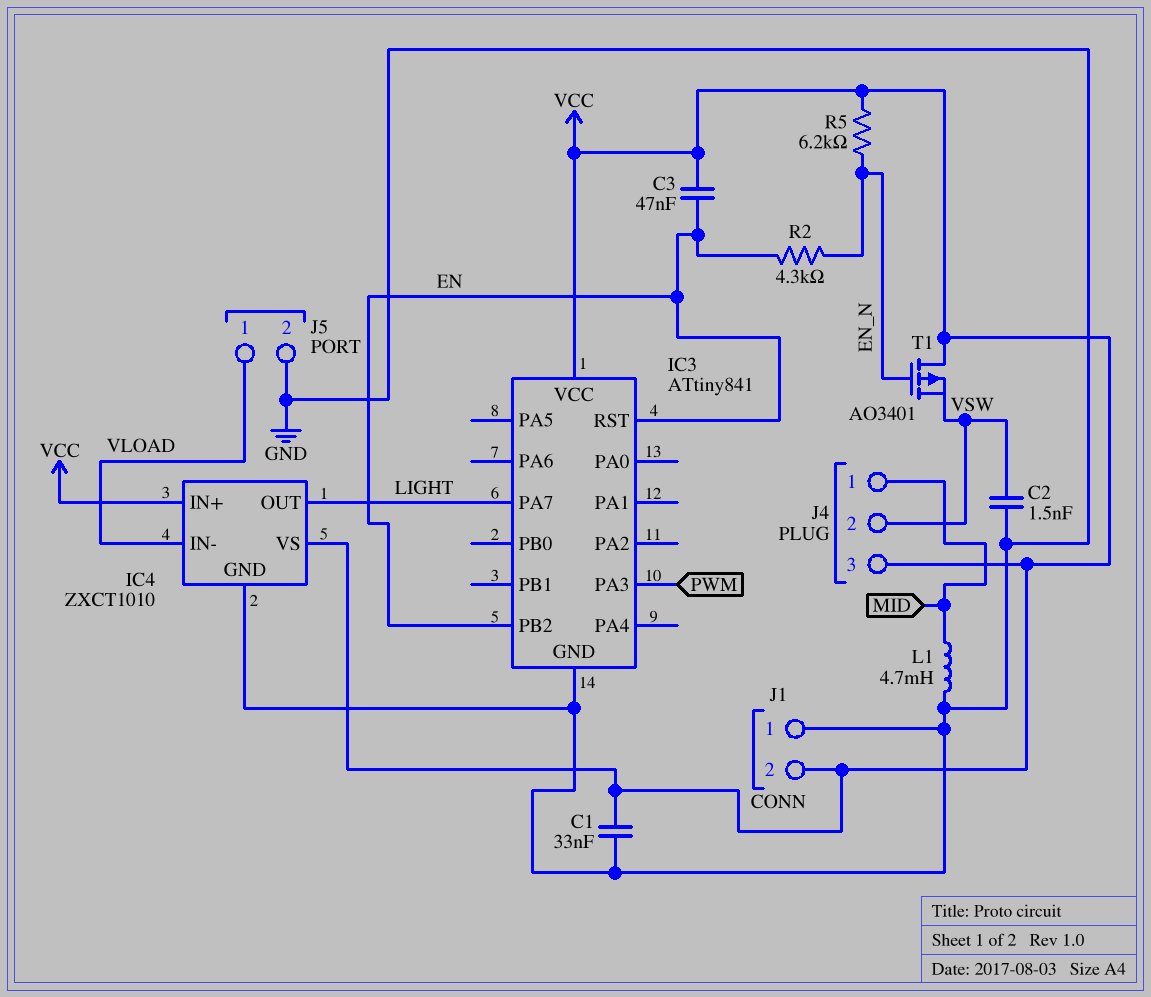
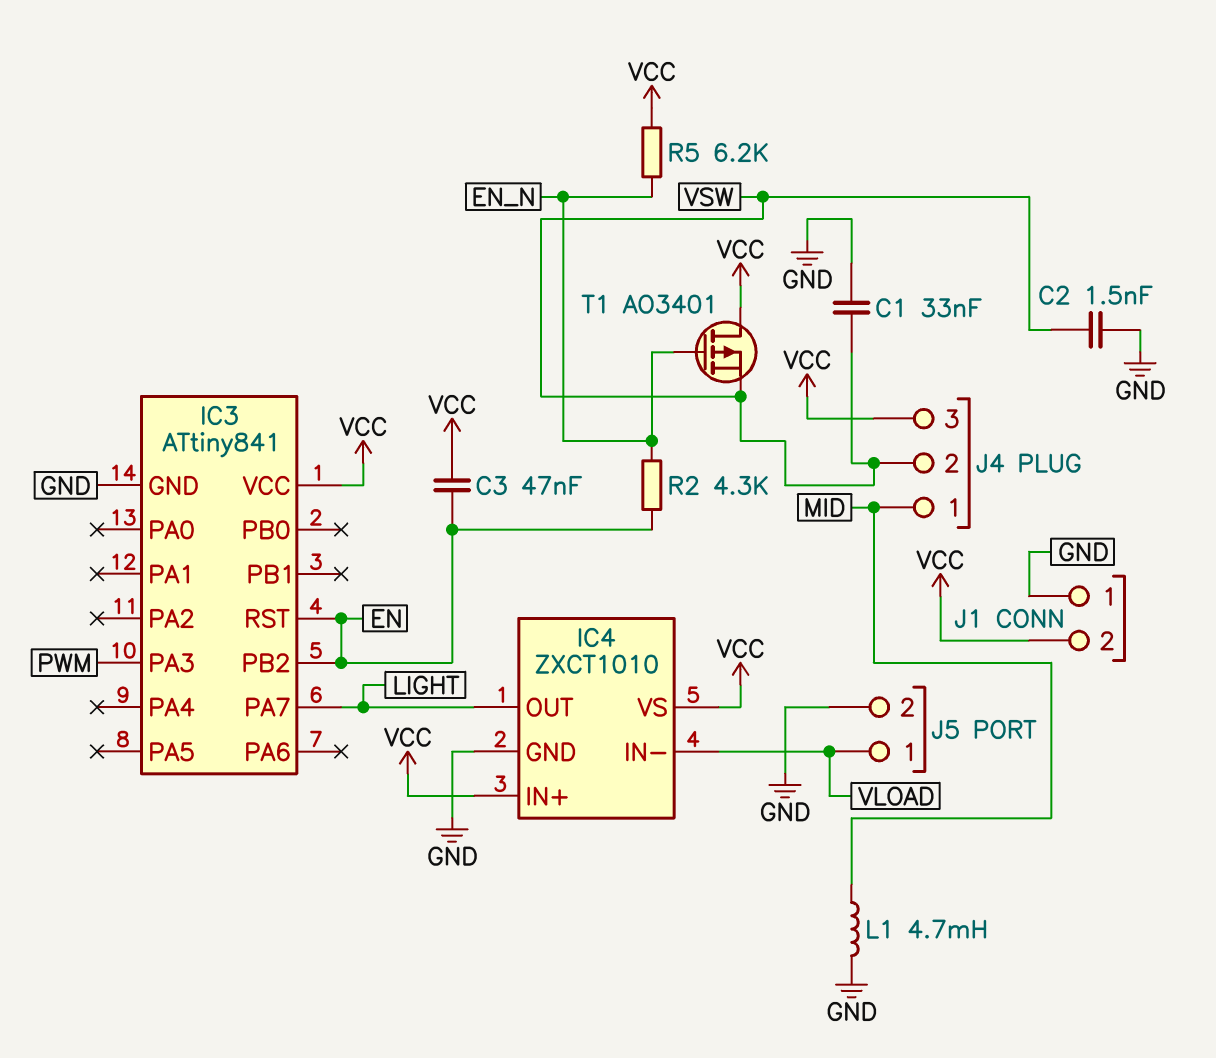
C1: 33nF (GND, VCC) -> 33nF (GND, VSW)

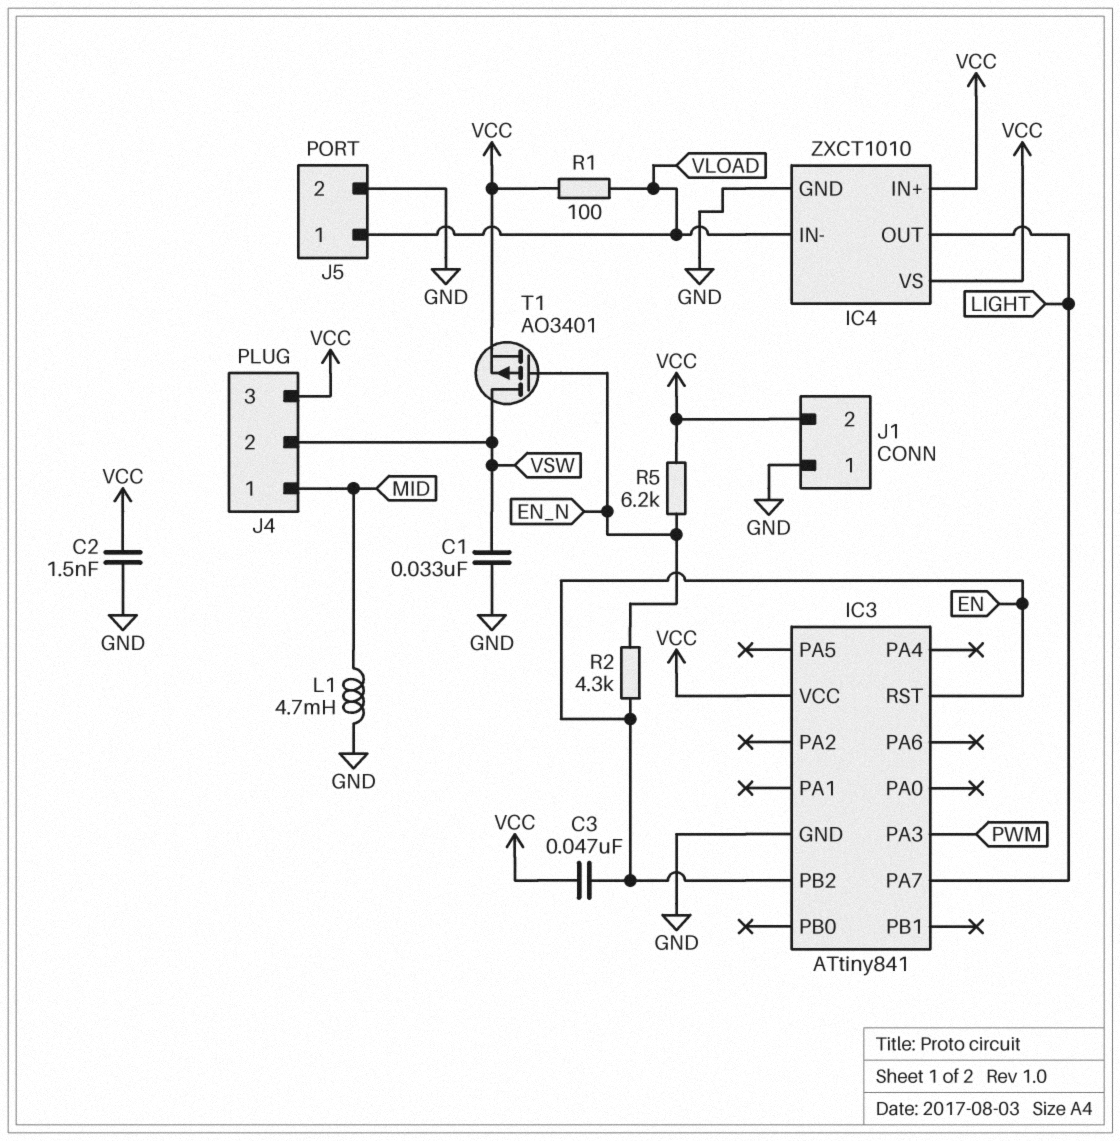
C2: 1.5nF (GND, VSW) -> 1.5nF (GND, VCC)
R1: none -> 100 (VCC, VLOAD)
T1: PMOS AO3401 (G EN_N, D VCC, S VSW) -> PMOS AO3401 (G EN_N, D VSW, S VCC)

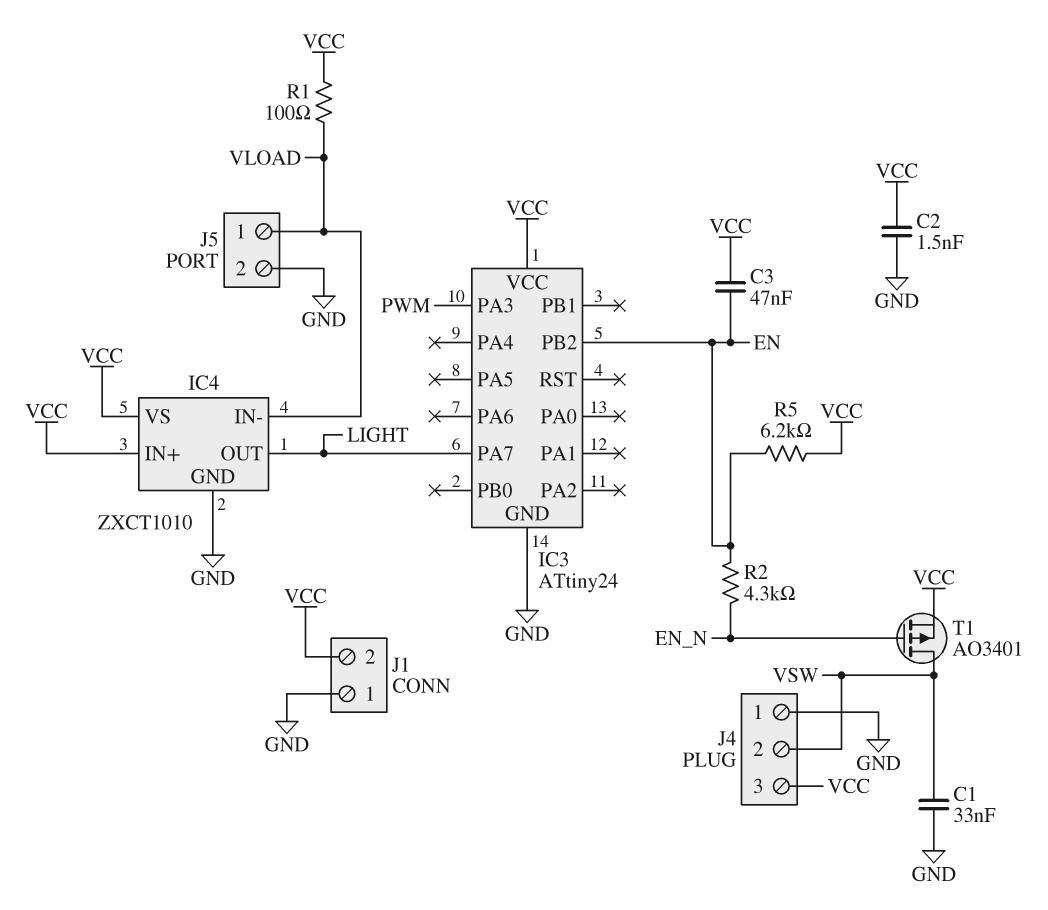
IC3: ATtiny841 -> ATtiny24
IC3 pin RST: EN -> none
J4 pin 1: MID -> GND
L1: 4.7mH (GND, MID) -> none
R5: 6.2k (EN_N, VCC) -> 6.2k (EN, VCC)

